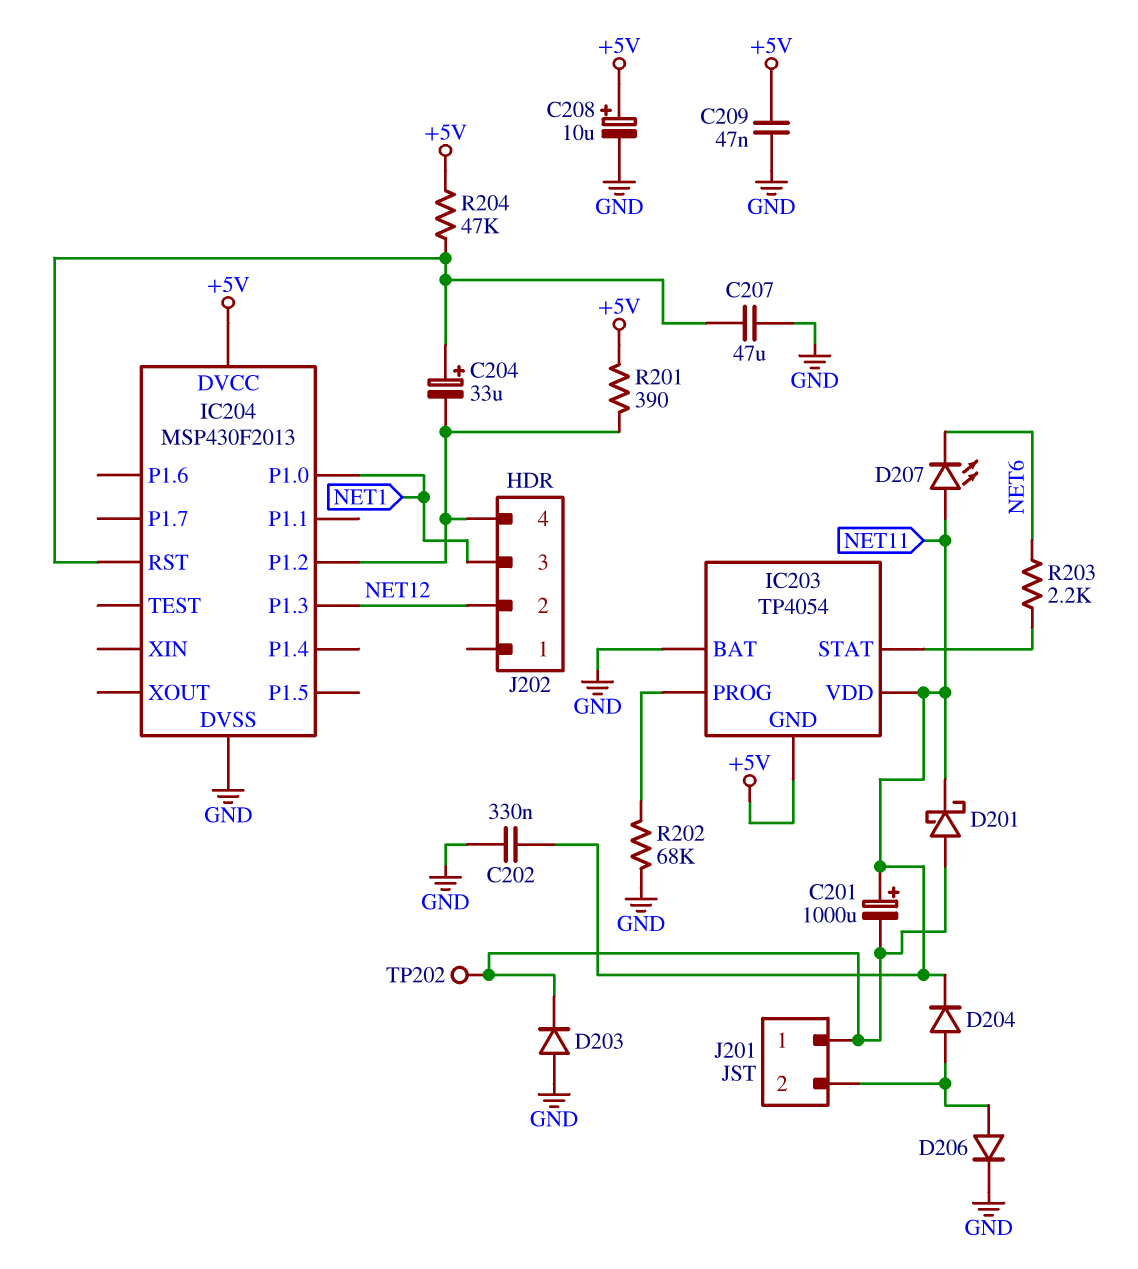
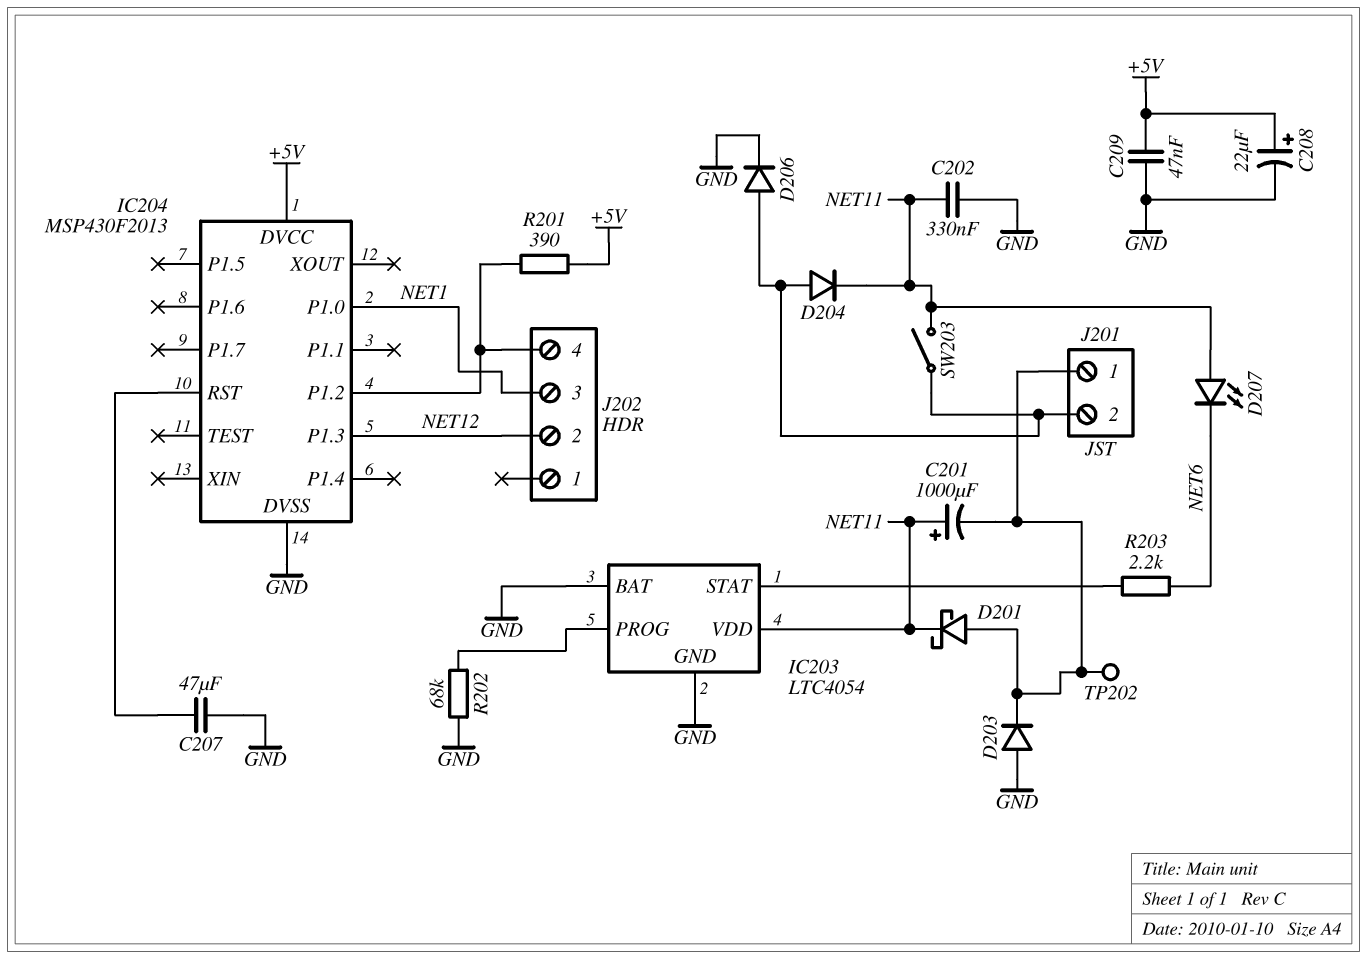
C204: 33uF (plus IC204/RST, minus IC204/P1.2) -> none
C208: 10uF (plus +5V, minus GND) -> 22uF (plus +5V, minus GND)
IC203: TP4054 -> LTC4054
IC203 pin GND: +5V -> GND
R204: 47k (+5V, IC204/RST) -> none
SW203: none -> switch (J201/2, NET11)

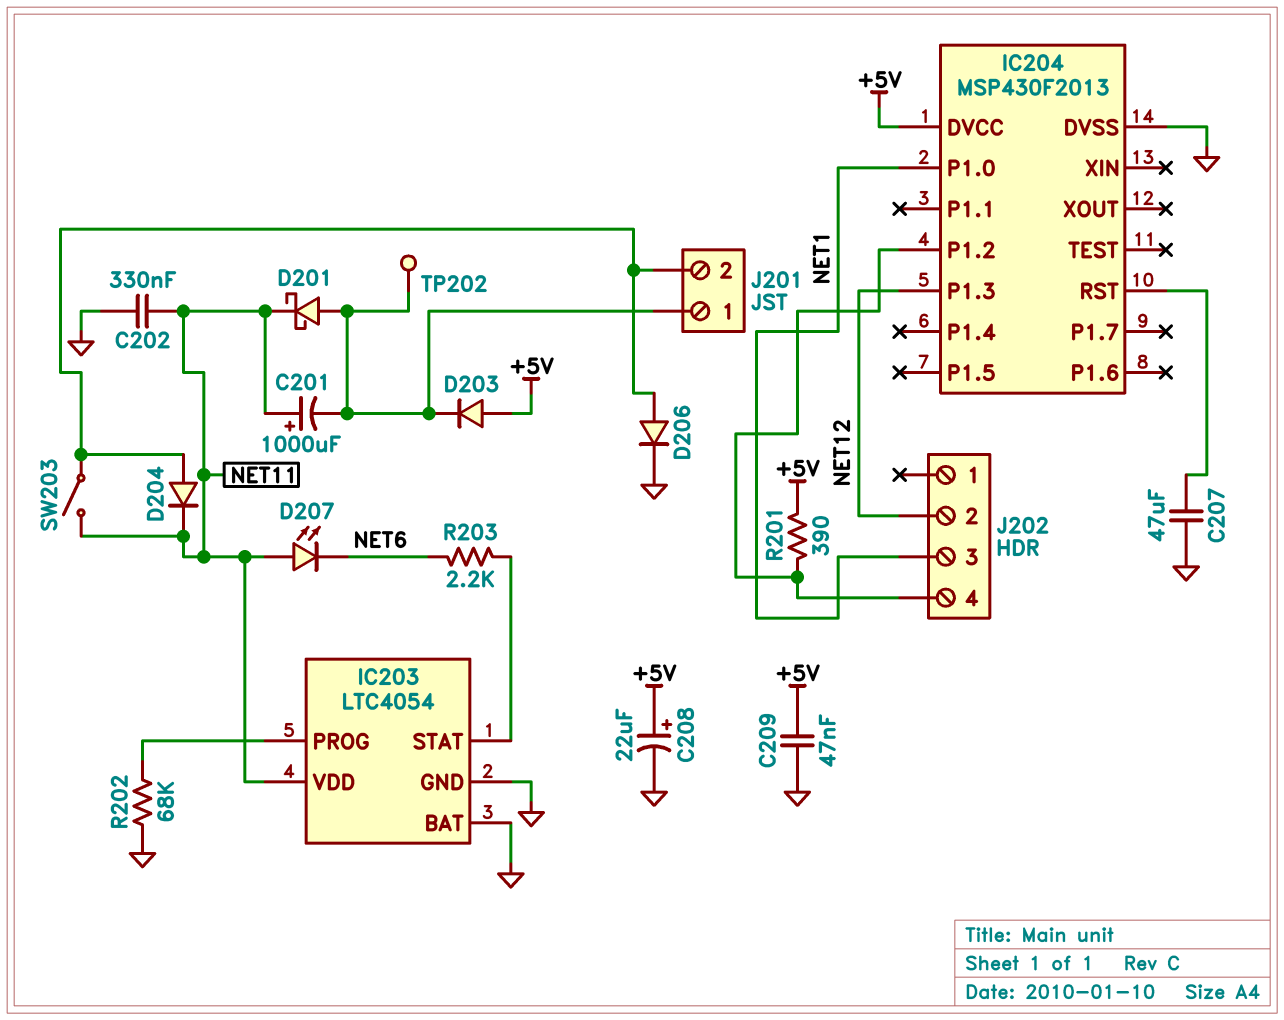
D203: diode (A GND, K J201/1) -> diode (A +5V, K J201/1)

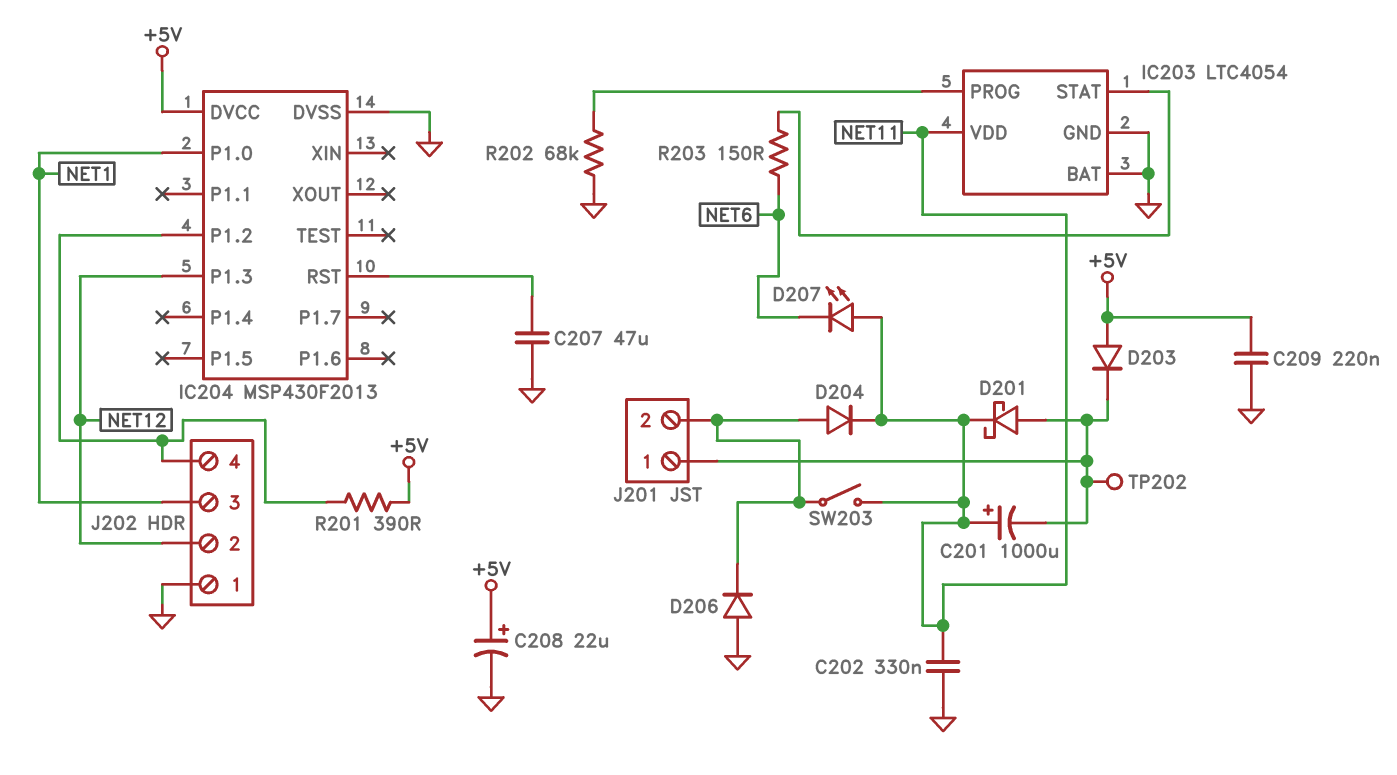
C209: 47nF (+5V, GND) -> 220nF (+5V, GND)
D206: diode (A J201/2, K GND) -> diode (A GND, K J201/2)
J202 pin 1: none -> GND
R203: 2.2k (IC203/STAT, NET6) -> 150 (IC203/STAT, NET6)

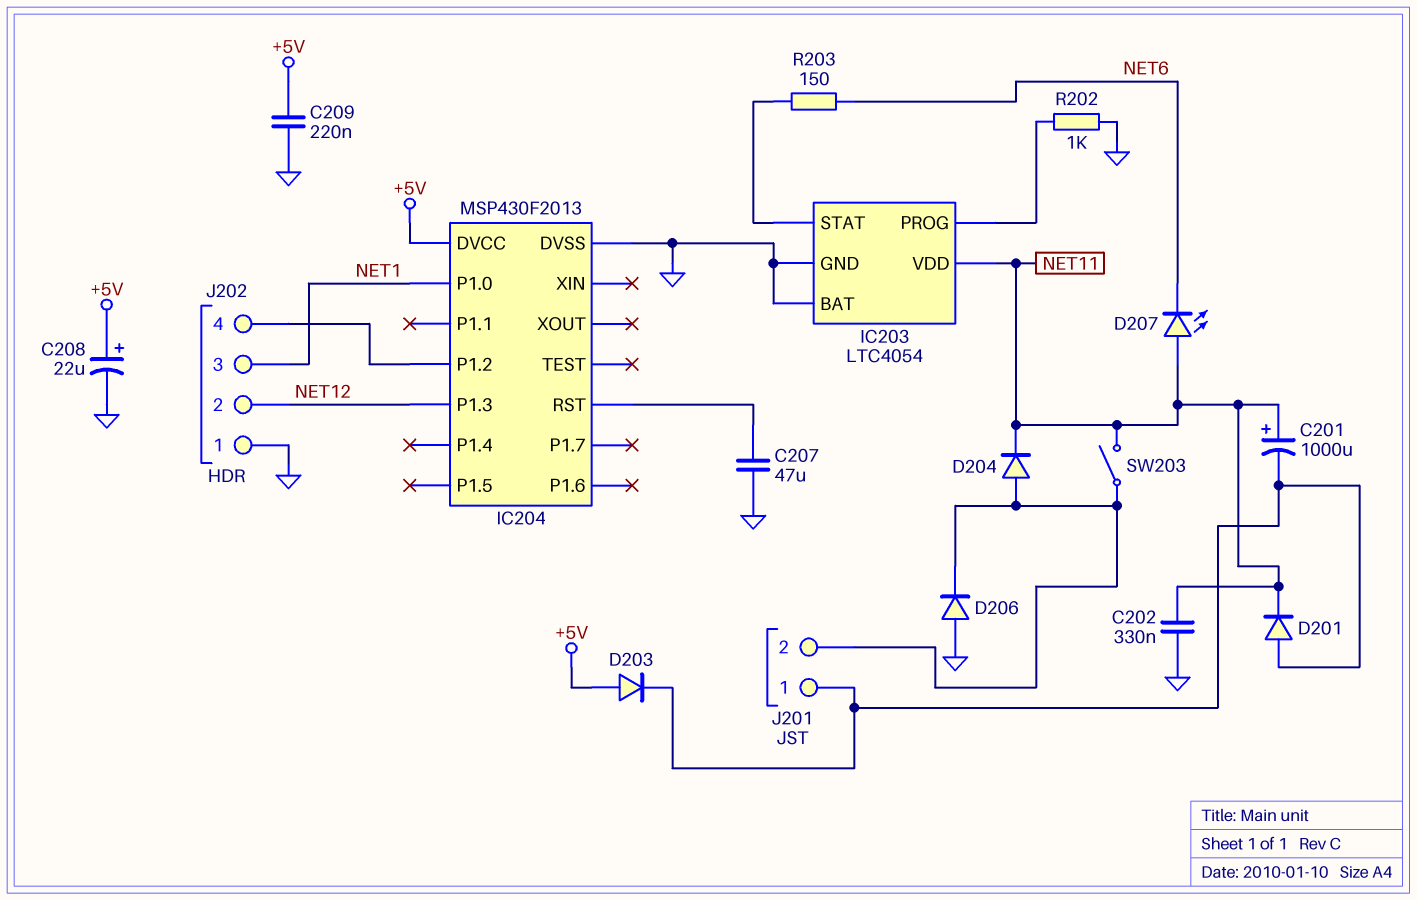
D201: schottky (A J201/1, K NET11) -> diode (A J201/1, K NET11)
R201: 390 (+5V, IC204/P1.2) -> none
R202: 68k (GND, IC203/PROG) -> 1k (GND, IC203/PROG)
TP202: test point (J201/1) -> none

